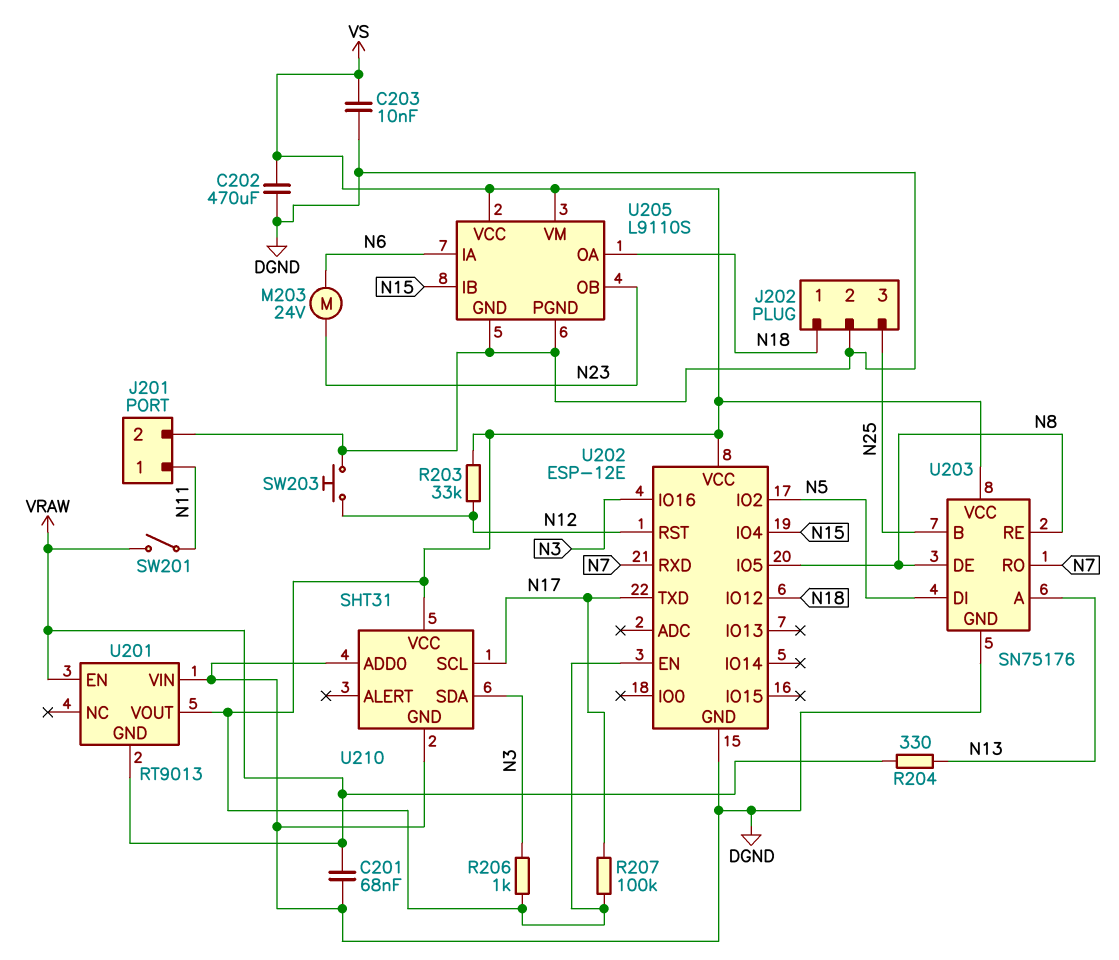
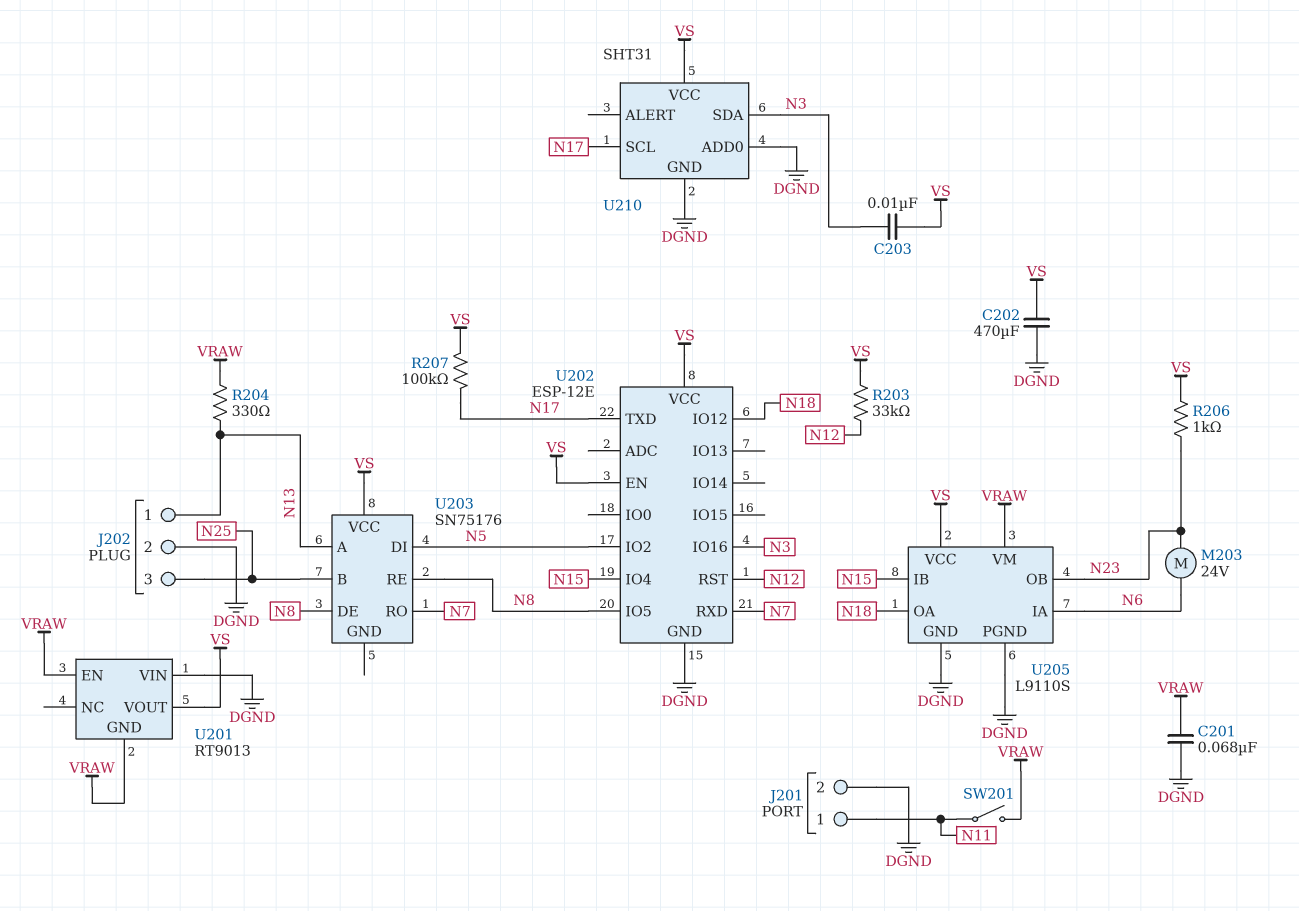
C203: 10nF (DGND, VS) -> 10nF (N3, VS)
J202 pin 1: N18 -> N13
R206: 1k (N3, VS) -> 1k (N23, VS)
SW203: button (DGND, N12) -> none
U203 pin GND: DGND -> none
U205 pin VM: VS -> VRAW

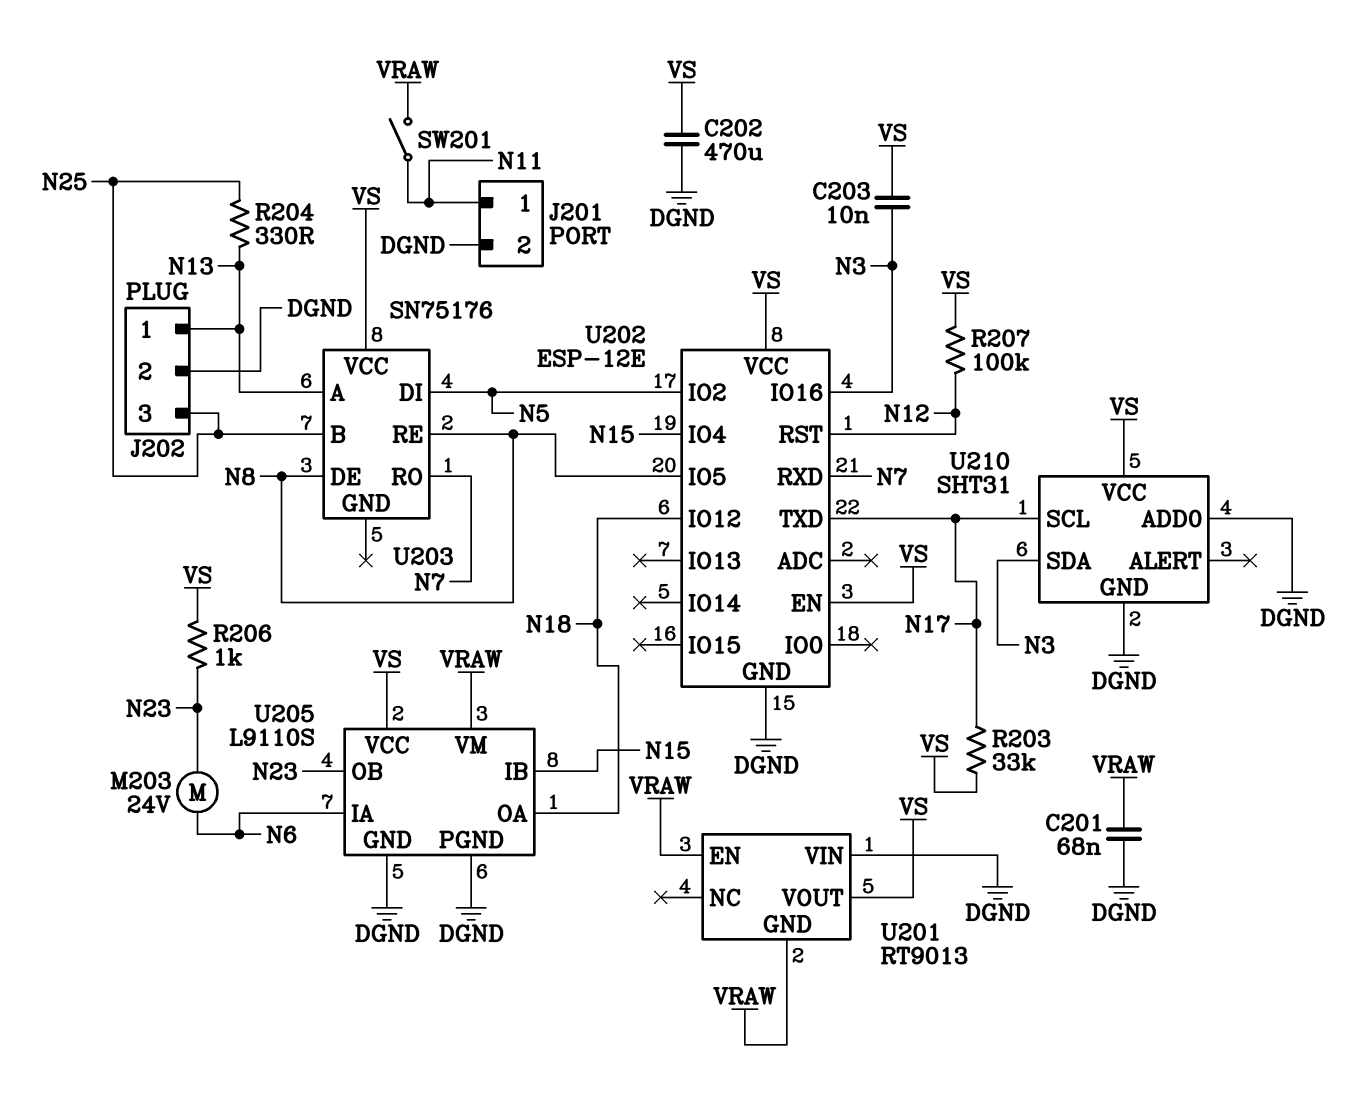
R203: 33k (N12, VS) -> 33k (N17, VS)
R204: 330 (N13, VRAW) -> 330 (N13, N25)
R207: 100k (N17, VS) -> 100k (N12, VS)

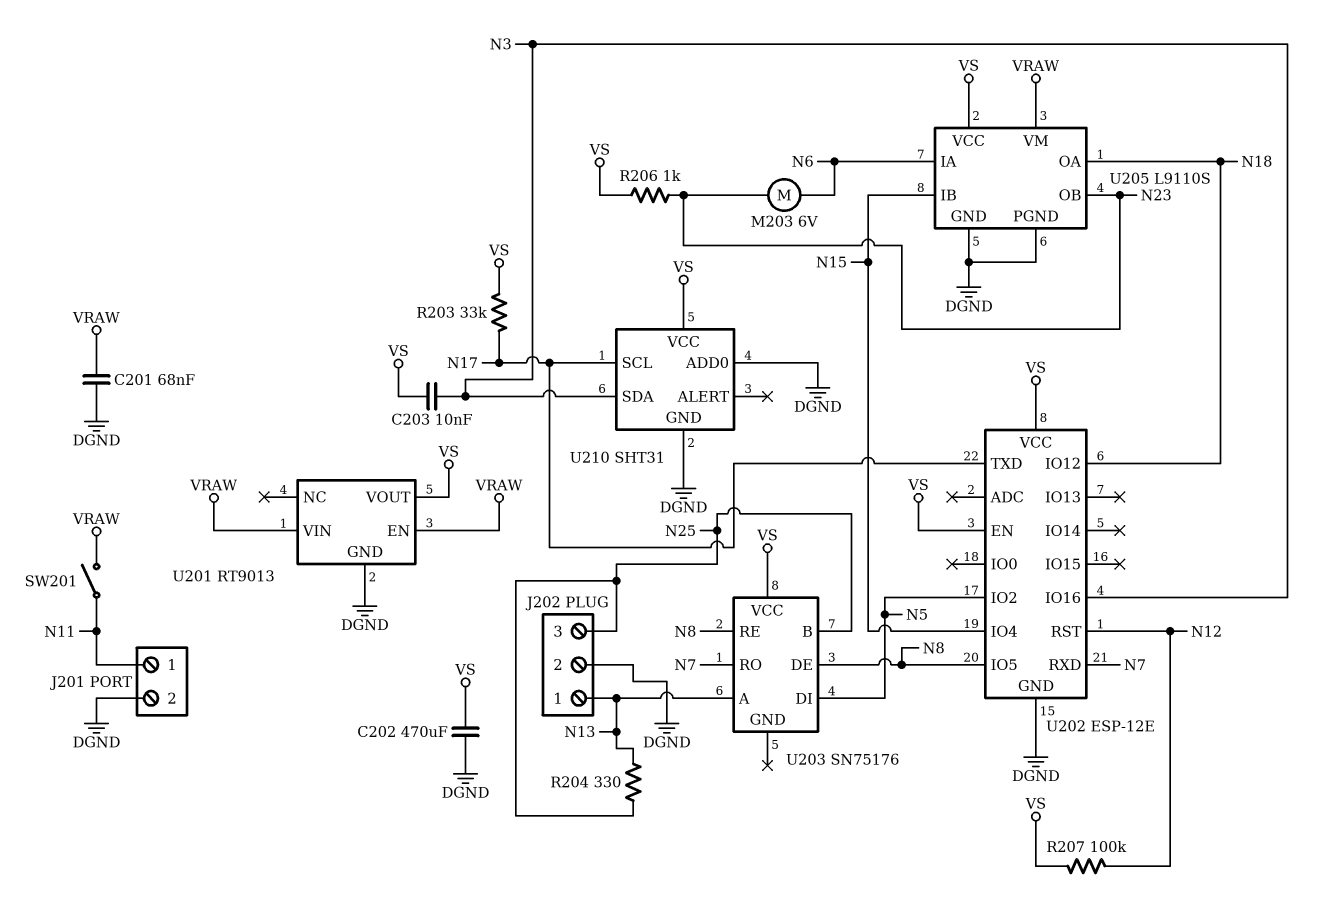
M203: motor 24V (N6, N23) -> motor 6V (N6, N23)
U201 pin GND: VRAW -> DGND
U201 pin VIN: DGND -> VRAW

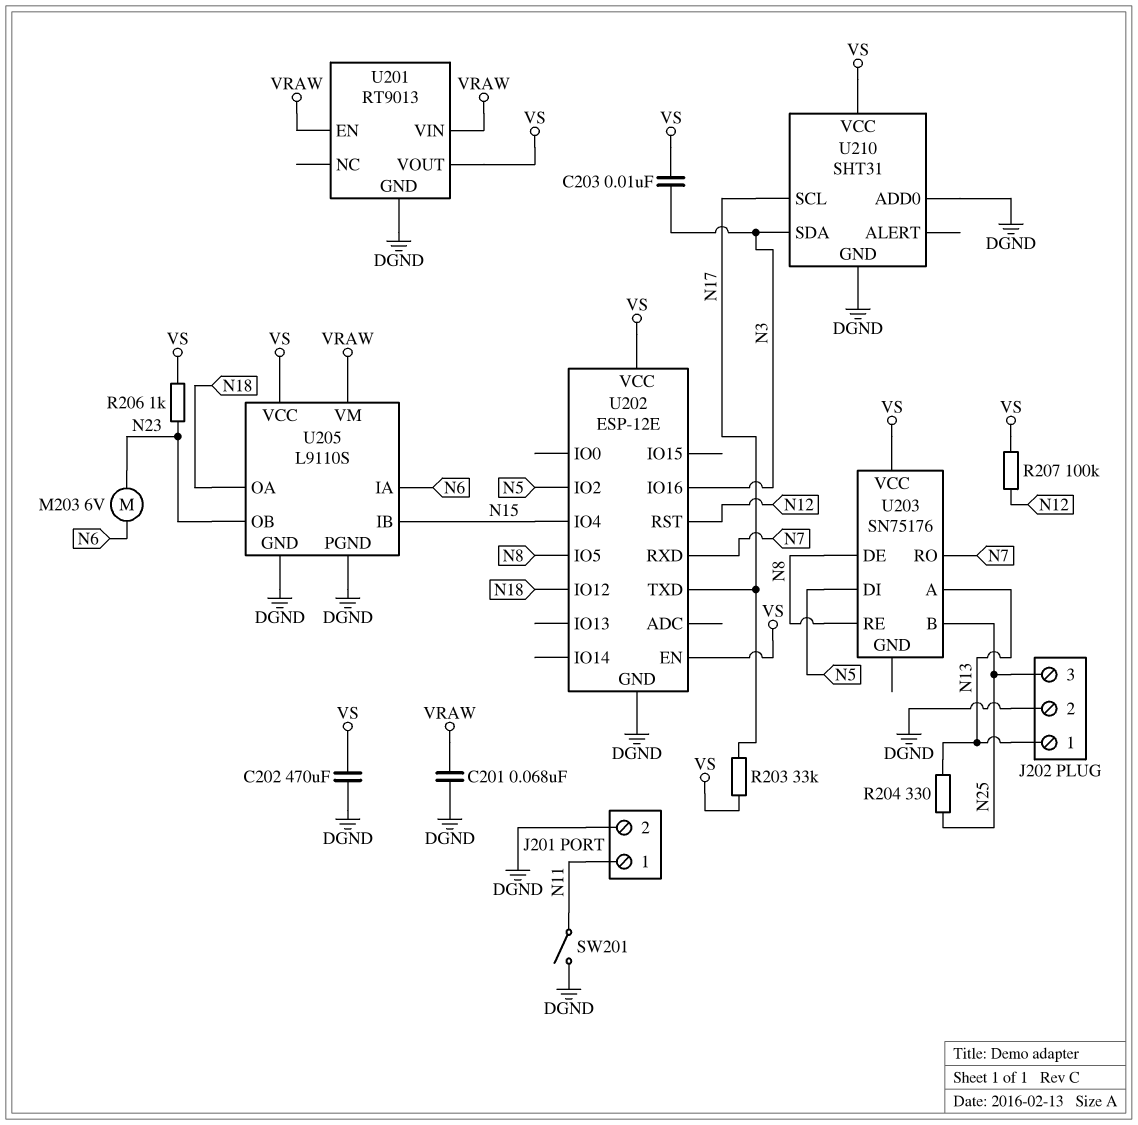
SW201: switch (N11, VRAW) -> switch (DGND, N11)

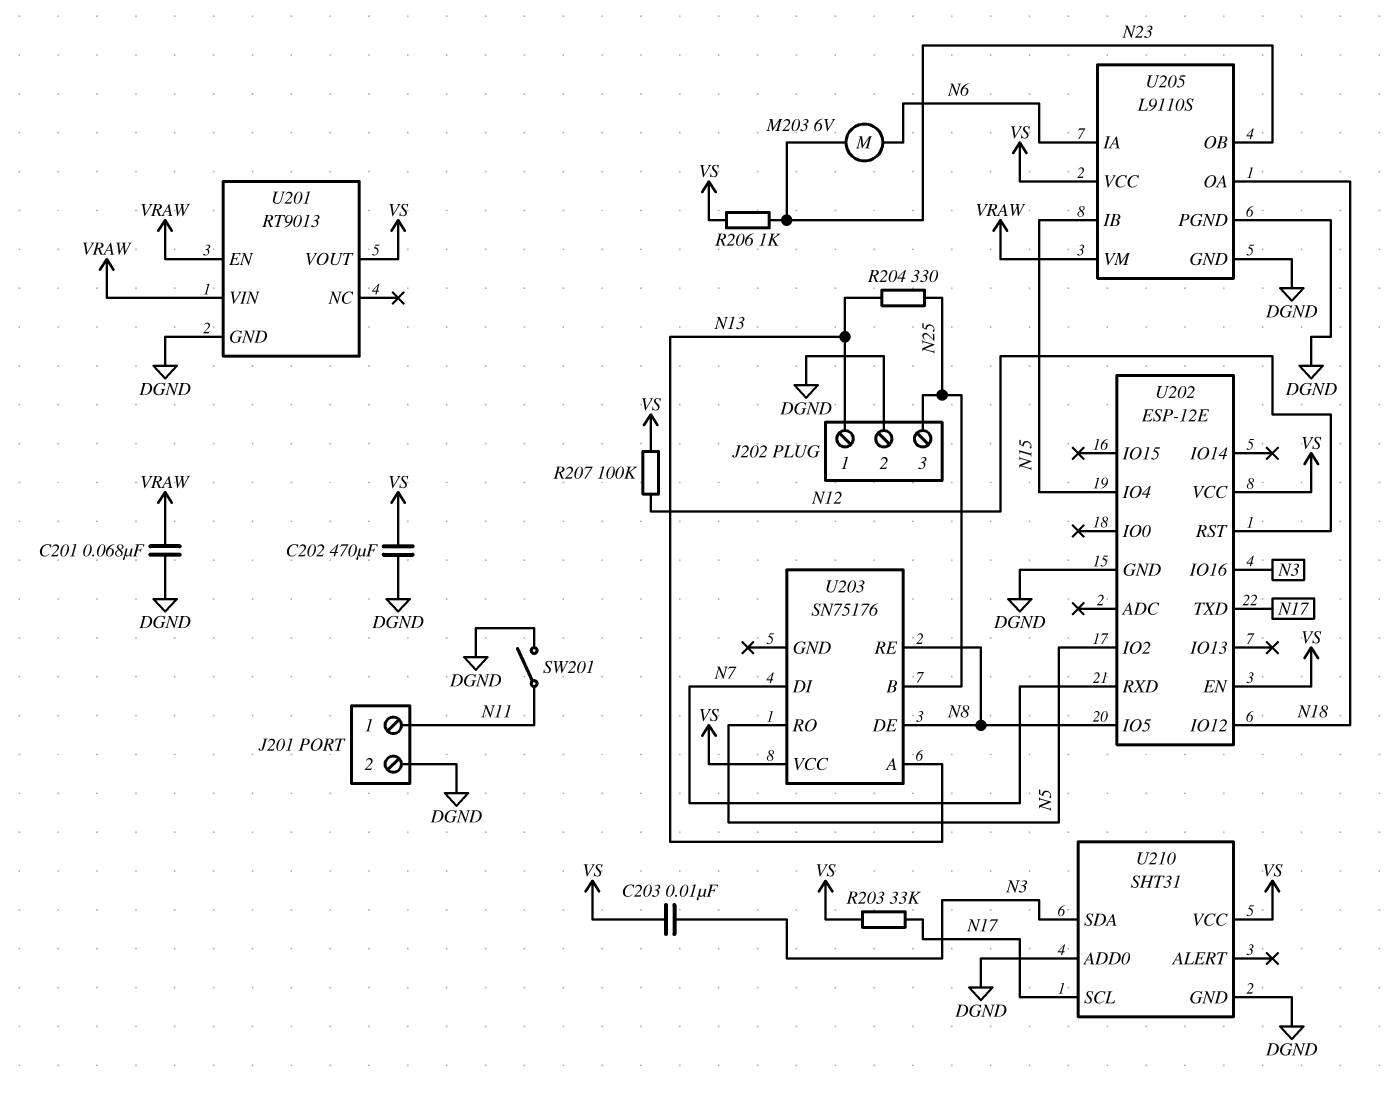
U203 pin DI: N5 -> N7
U203 pin RO: N7 -> N5

